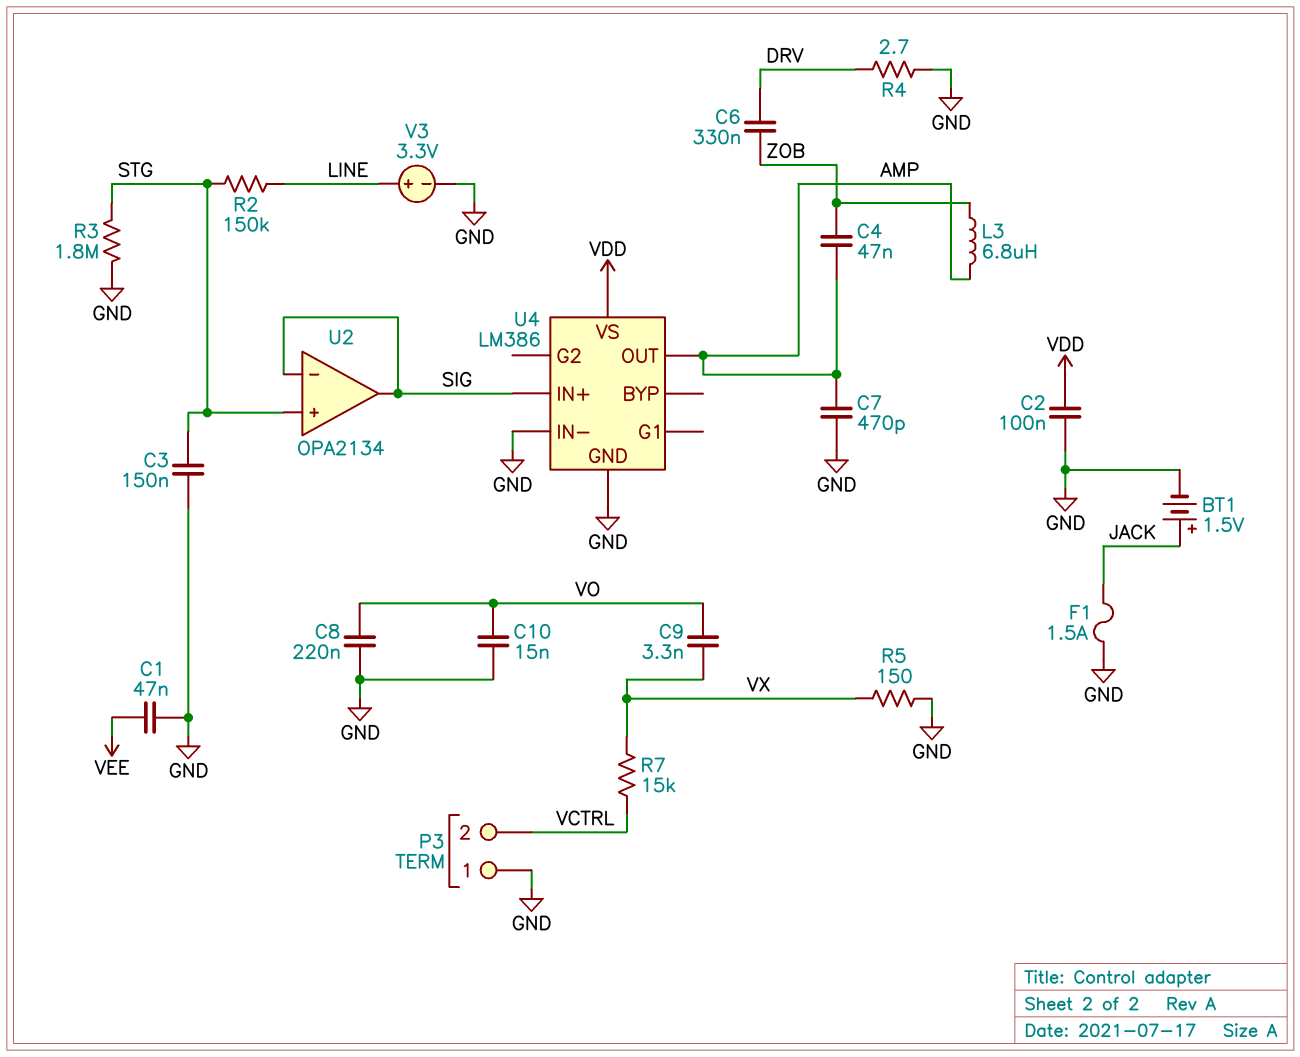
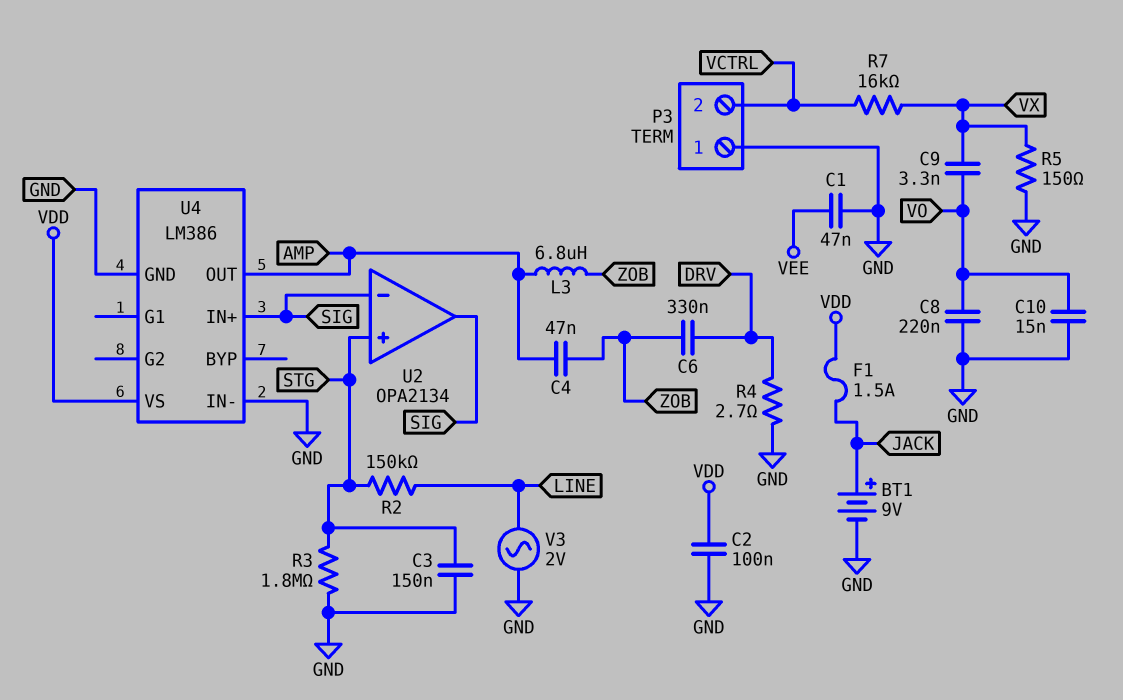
BT1: 1.5V (plus JACK, minus GND) -> 9V (plus JACK, minus GND)
C7: 470pF (AMP, GND) -> none
F1: 1.5A (GND, JACK) -> 1.5A (JACK, VDD)
R7: 15k (VCTRL, VX) -> 16k (VCTRL, VX)
V3: 3.3V (plus LINE, minus GND) -> AC 2V (GND, LINE)

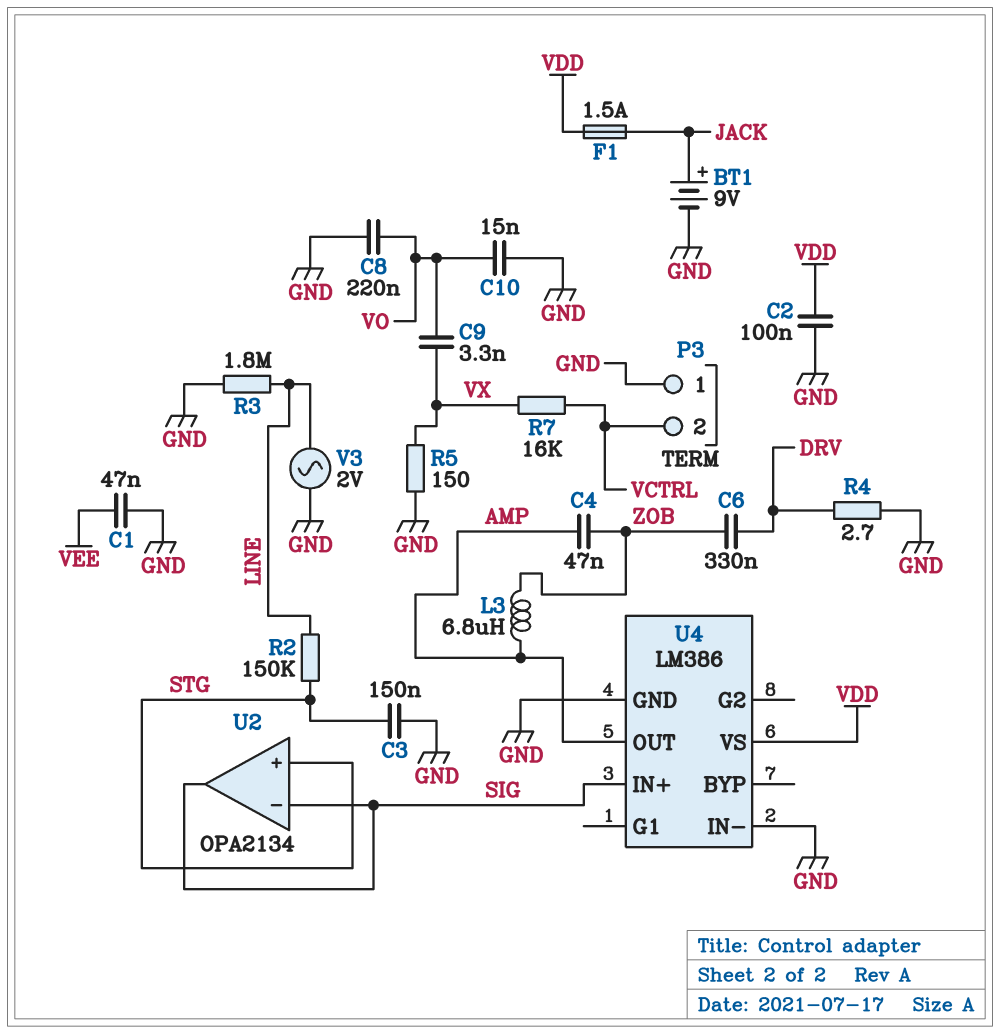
R3: 1.8M (GND, STG) -> 1.8M (GND, LINE)

